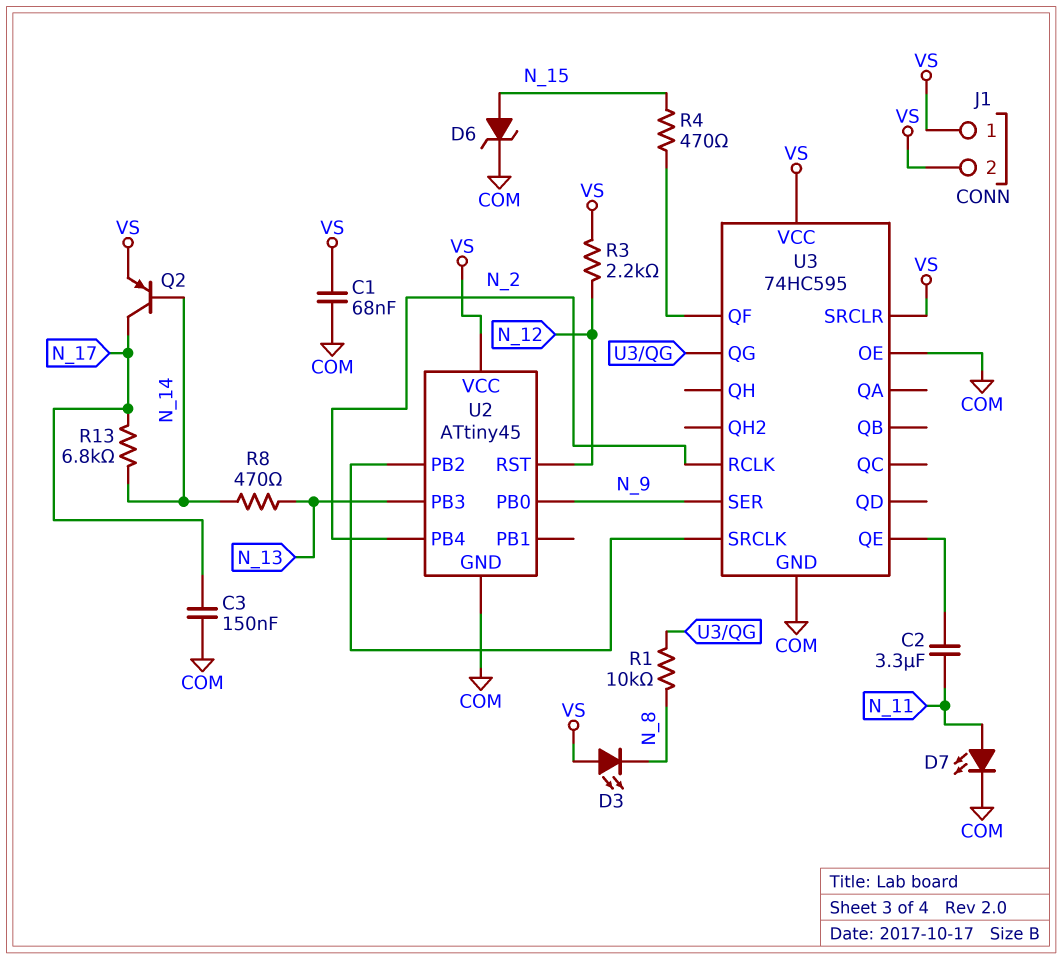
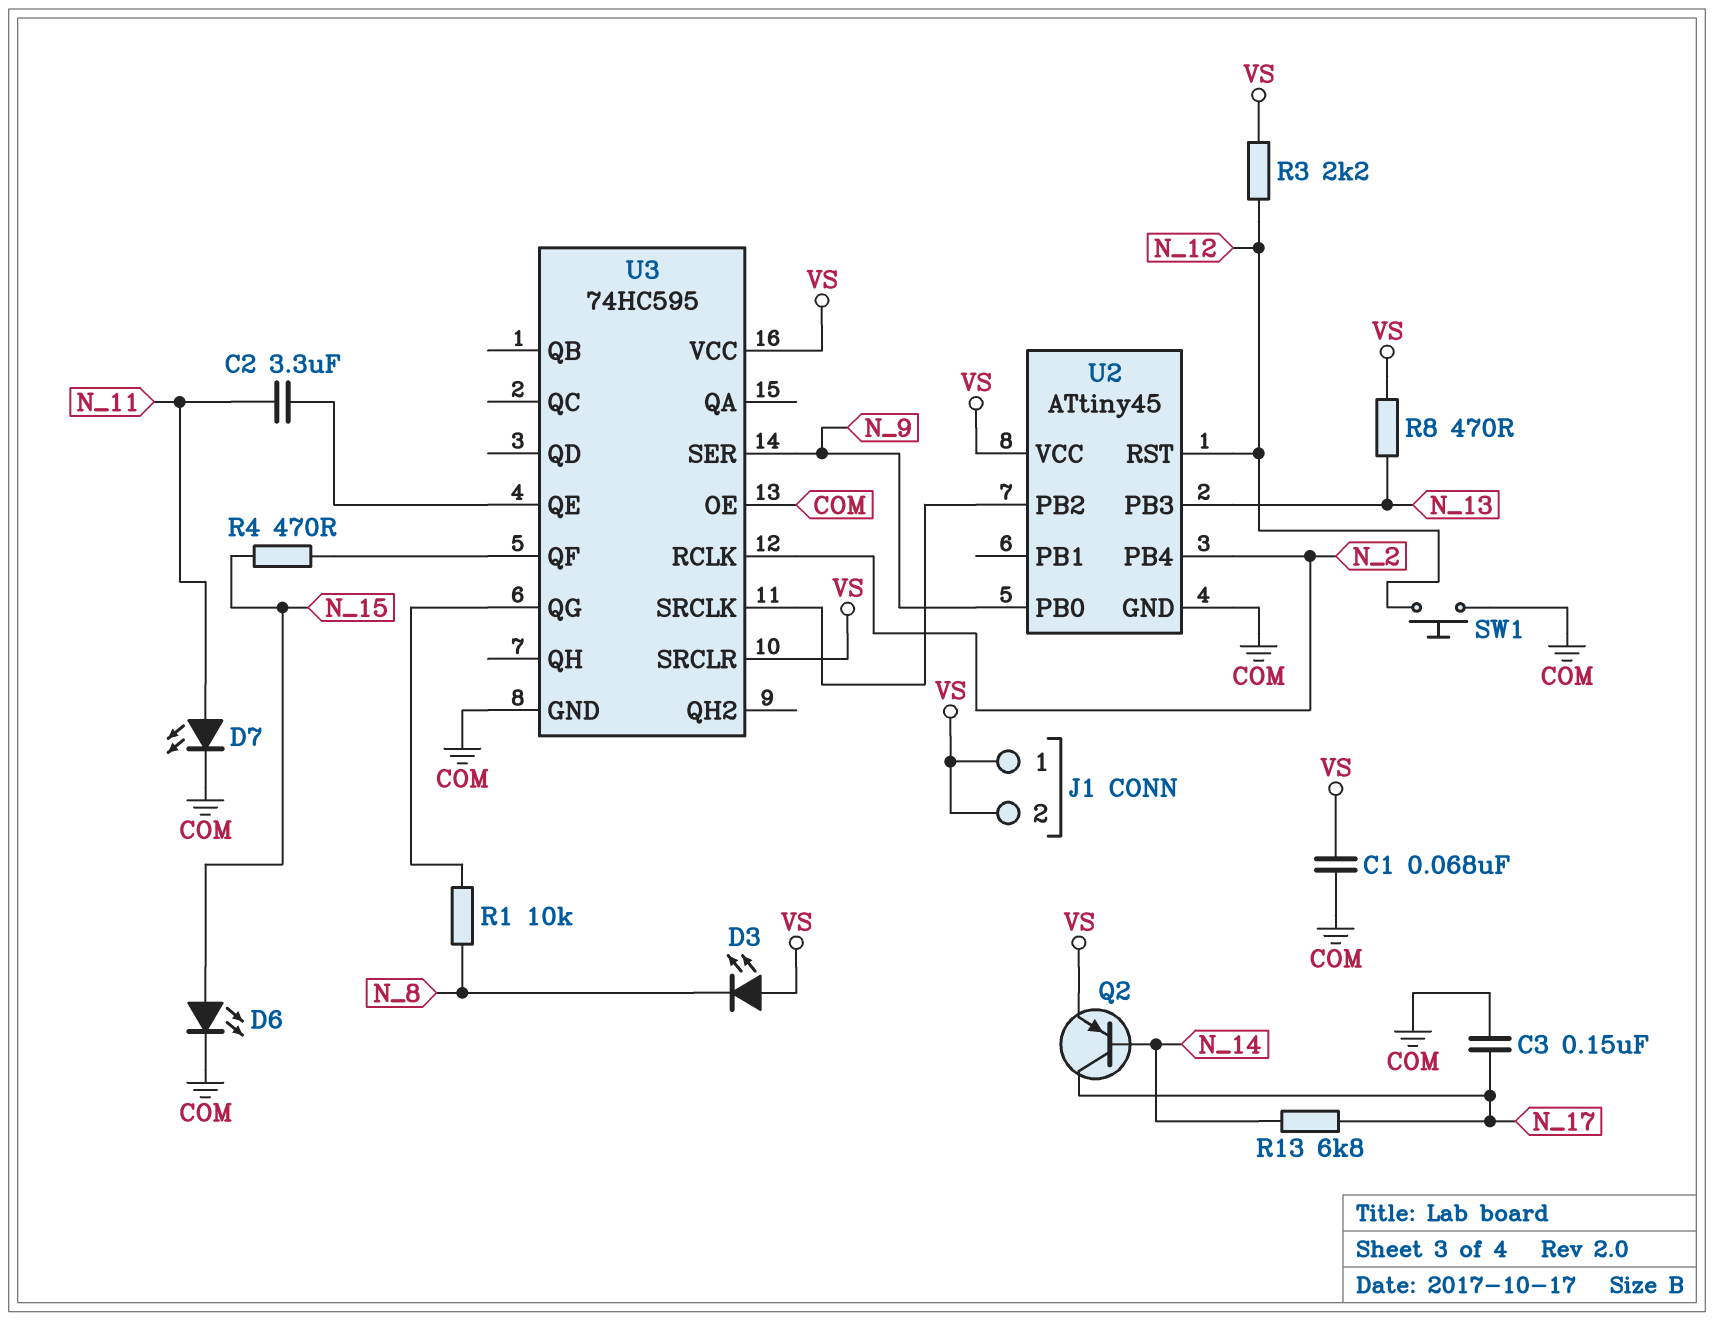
D6: zener (A N_15, K COM) -> LED (A N_15, K COM)
R8: 470 (N_13, N_14) -> 470 (N_13, VS)
SW1: none -> button (COM, N_12)

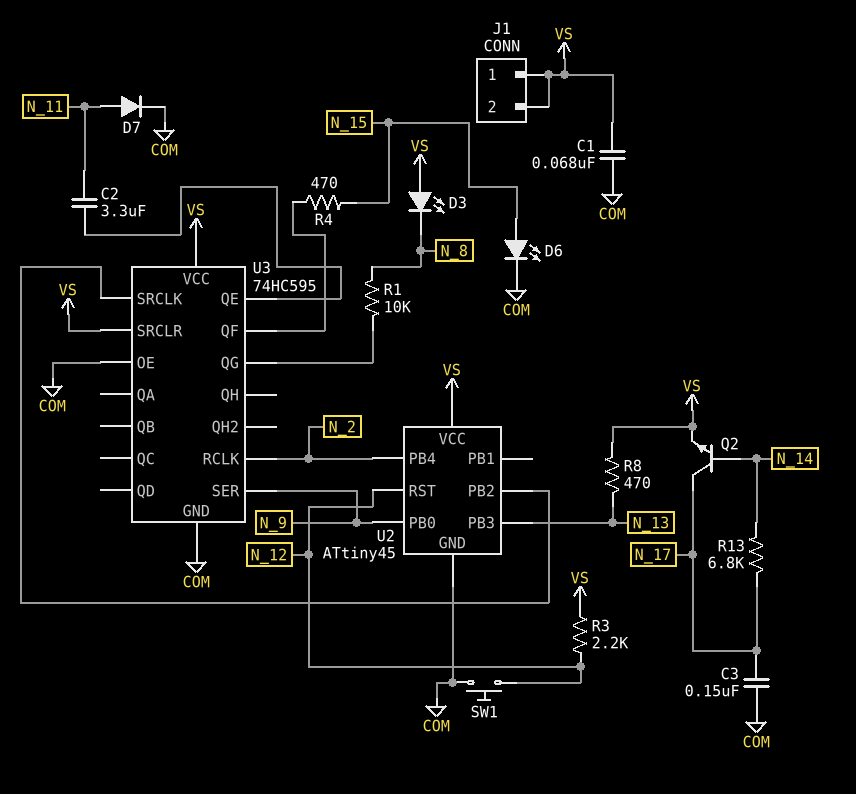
D7: LED (A N_11, K COM) -> diode (A N_11, K COM)
Q2: PNP (B N_14, C N_17, E VS) -> NPN (B N_14, C N_17, E VS)

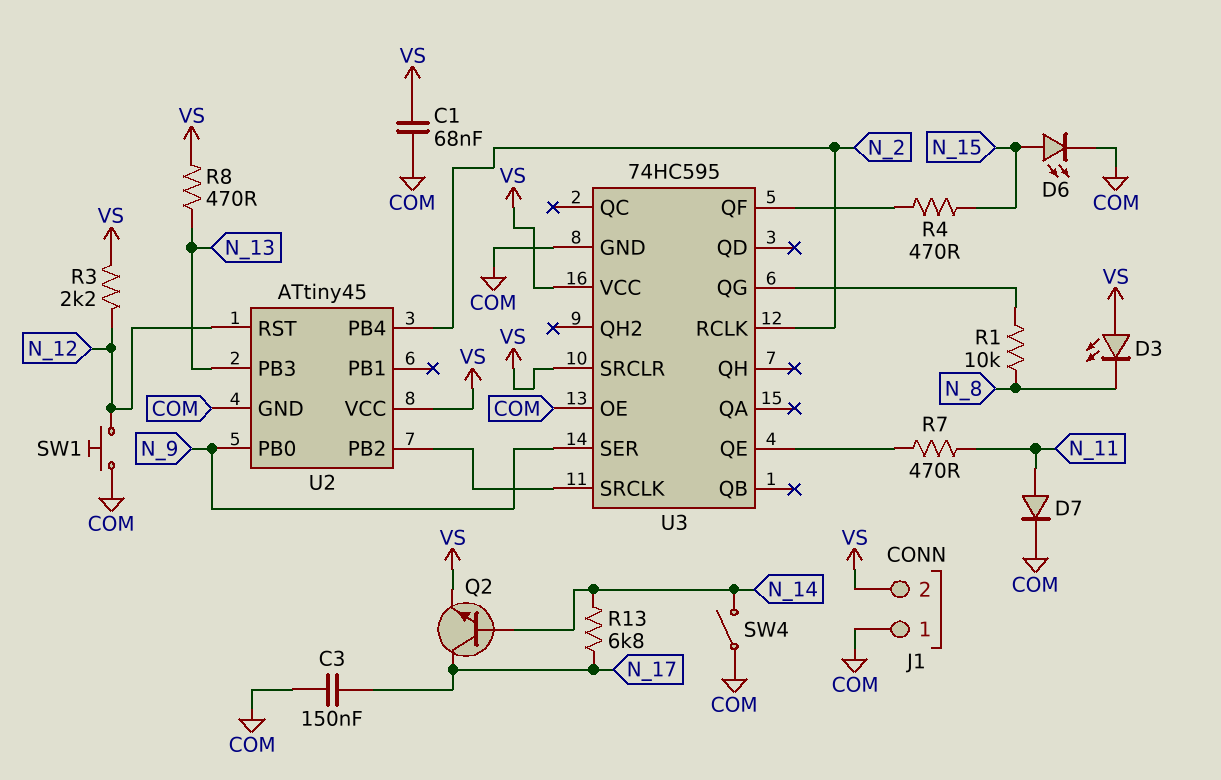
C2: 3.3uF (N_11, U3/QE) -> none
J1 pin 1: VS -> COM
R7: none -> 470 (N_11, U3/QE)
SW4: none -> switch (COM, N_14)

